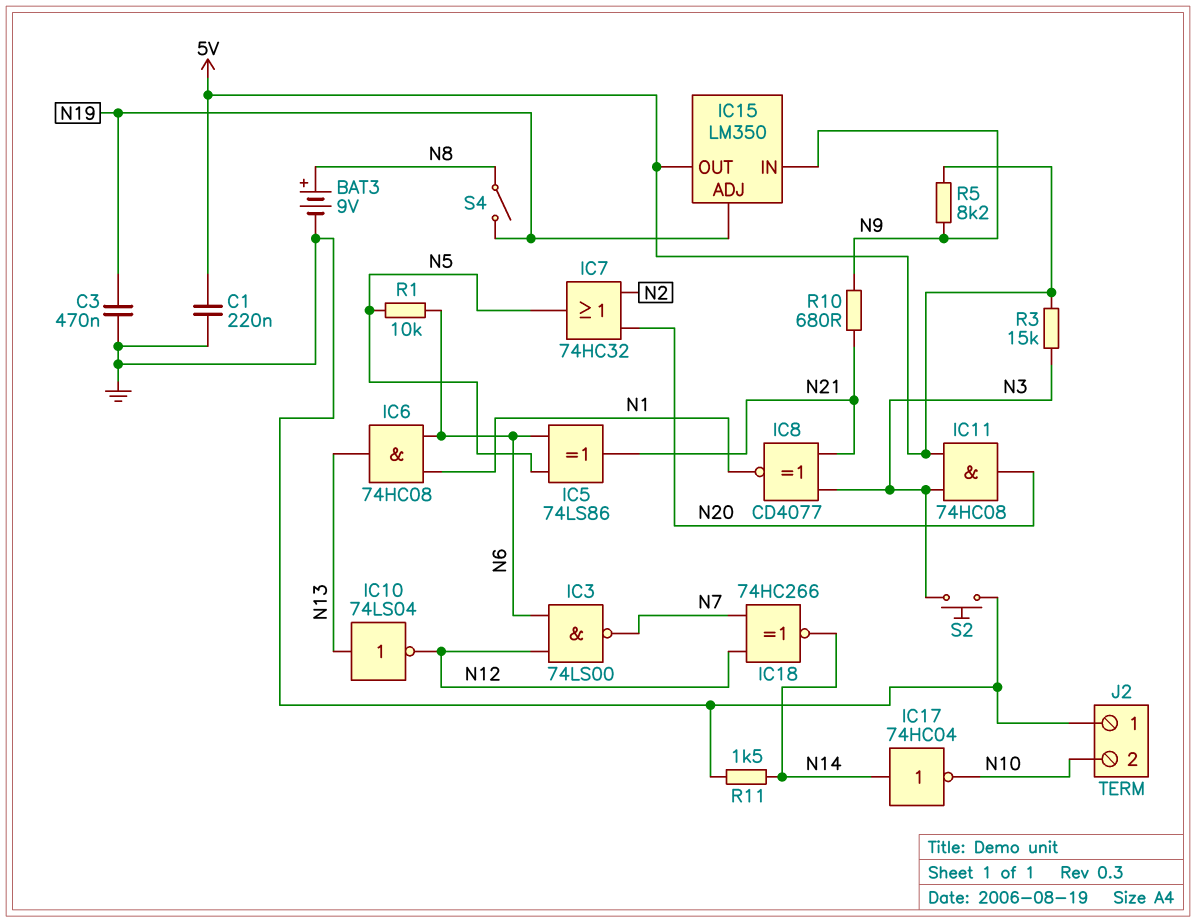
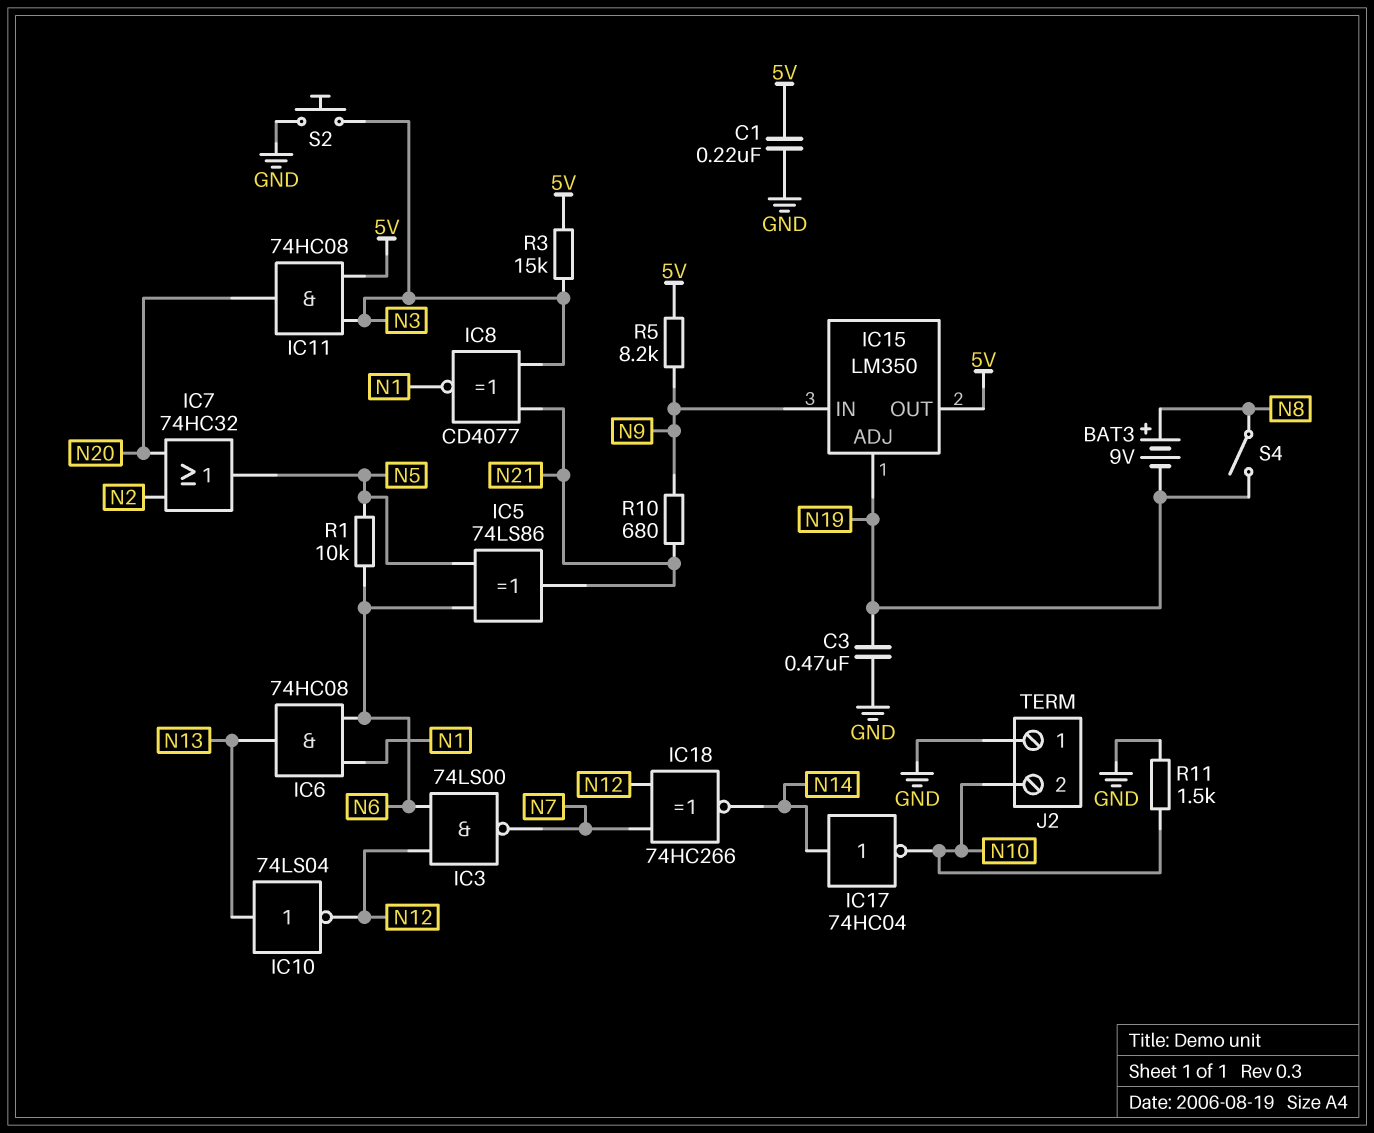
BAT3: 9V (plus N8, minus GND) -> 9V (plus N8, minus N19)
R11: 1.5k (GND, N14) -> 1.5k (GND, N10)

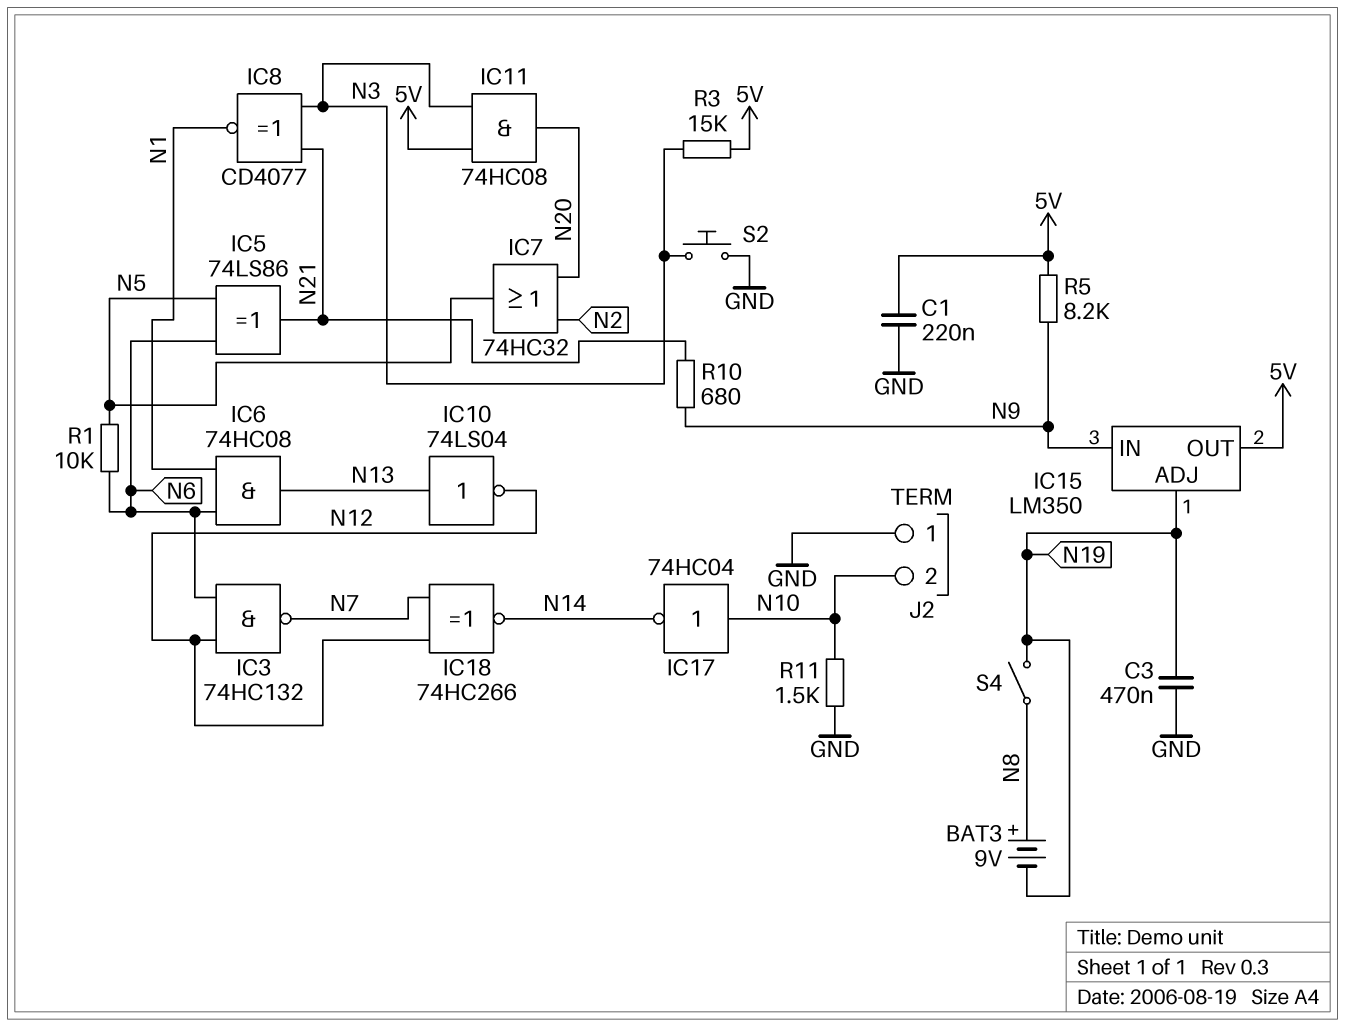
IC3: NAND 74LS00 (in N6, in N12, out N7) -> NAND 74HC132 (in N6, in N12, out N7)
IC17: NOT 74HC04 (in N14, out N10) -> NOT 74HC04 (in N10, out N14)

